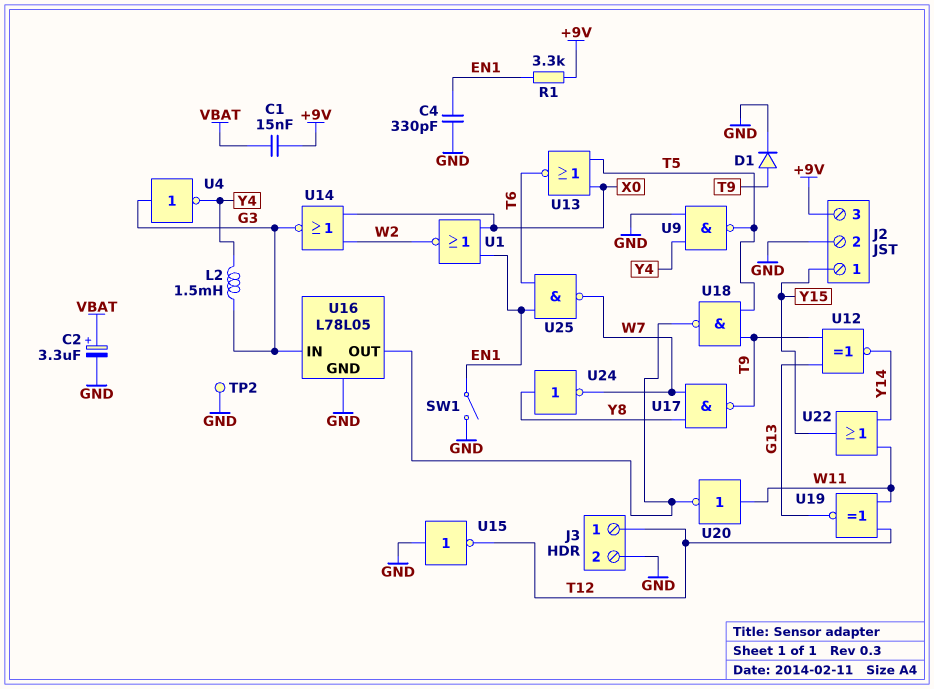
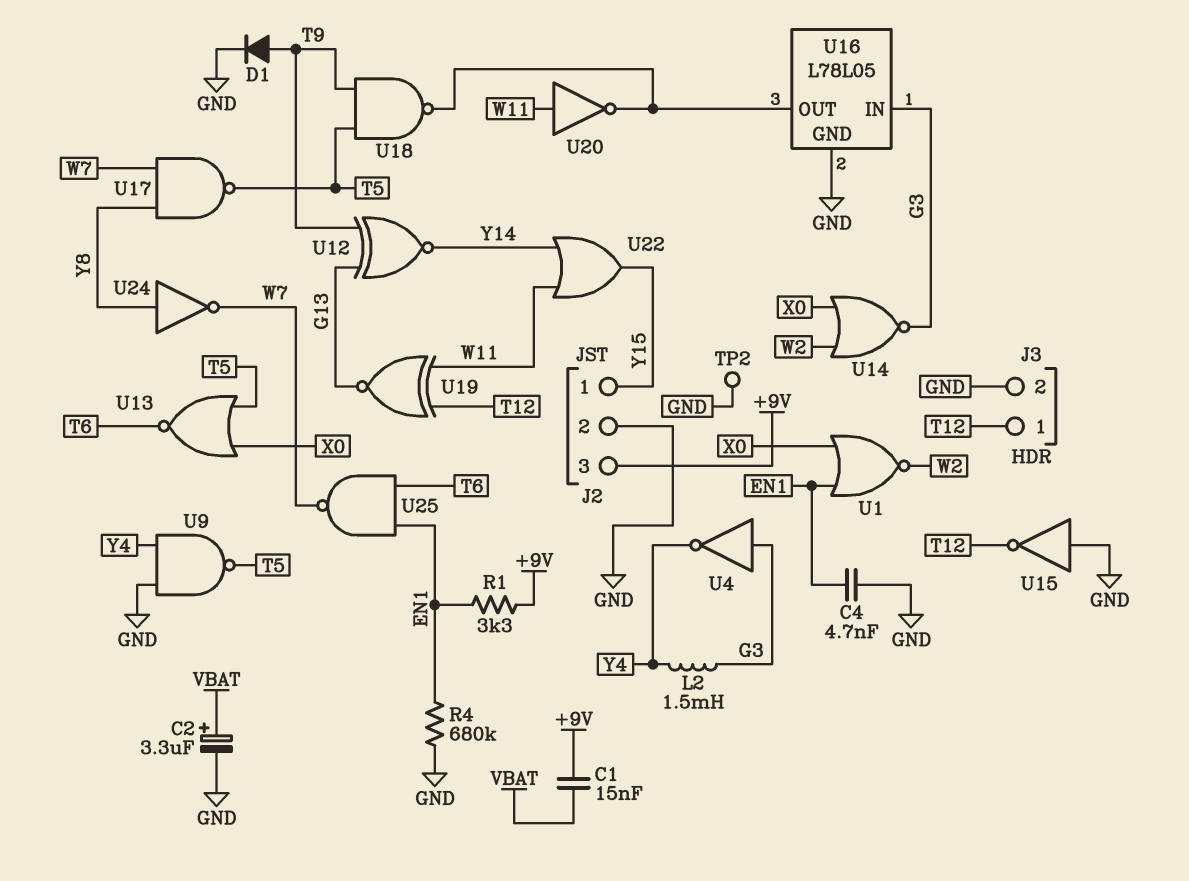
C4: 330pF (EN1, GND) -> 4.7nF (EN1, GND)
R4: none -> 680k (EN1, GND)
SW1: switch (EN1, GND) -> none
U17: NAND (in W7, in Y8, out T9) -> NAND (in W7, in Y8, out T5)

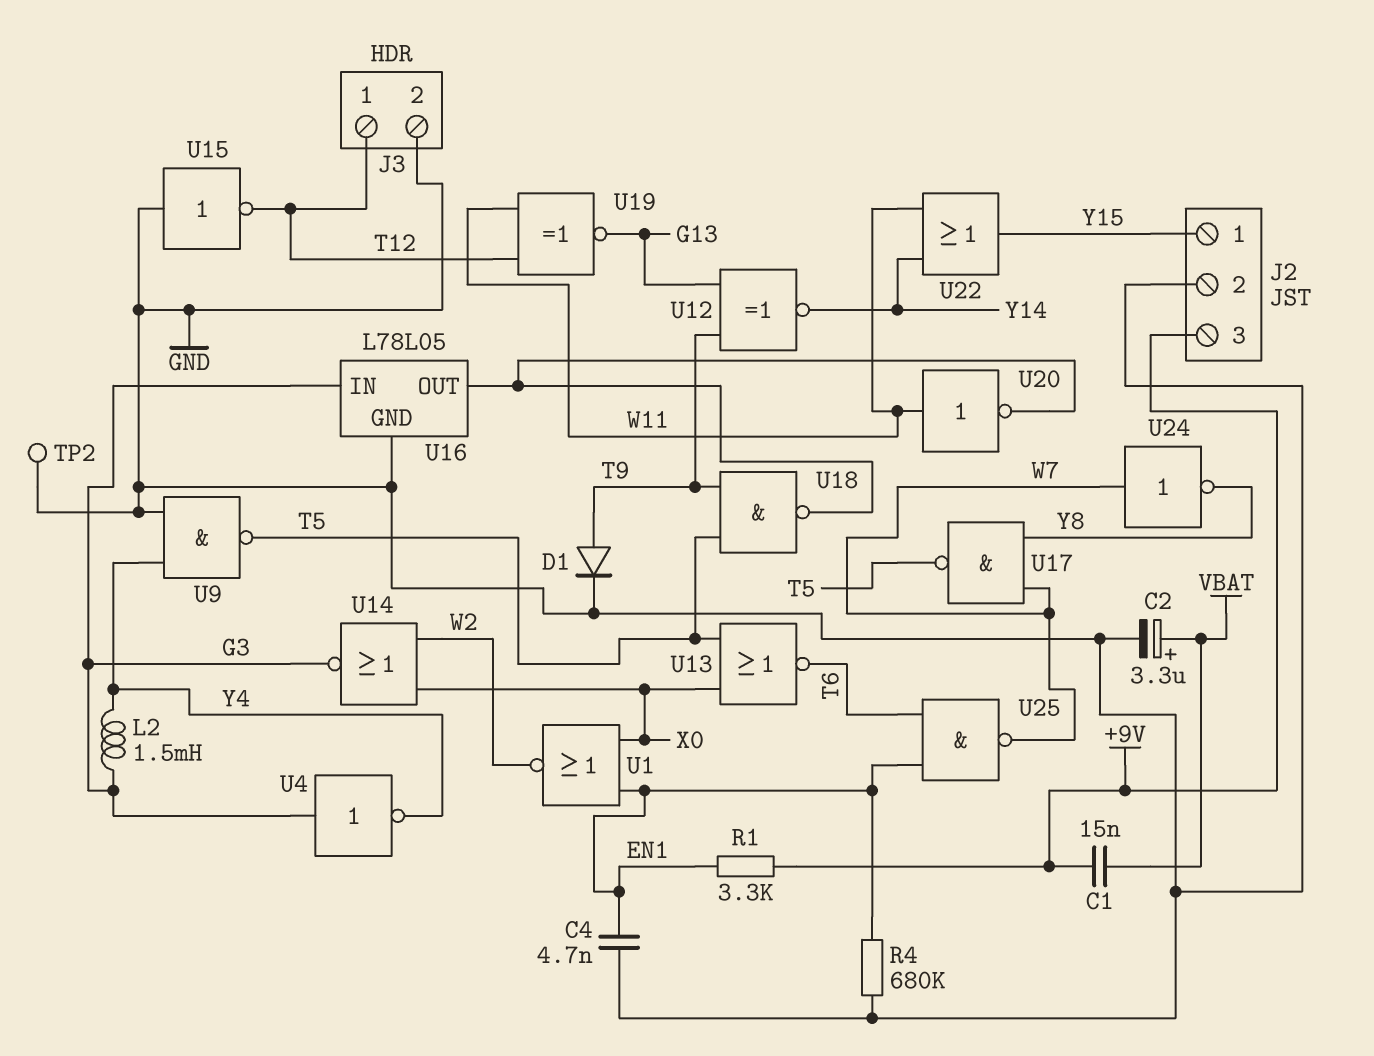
U24: NOT (in Y8, out W7) -> NOT (in W7, out Y8)

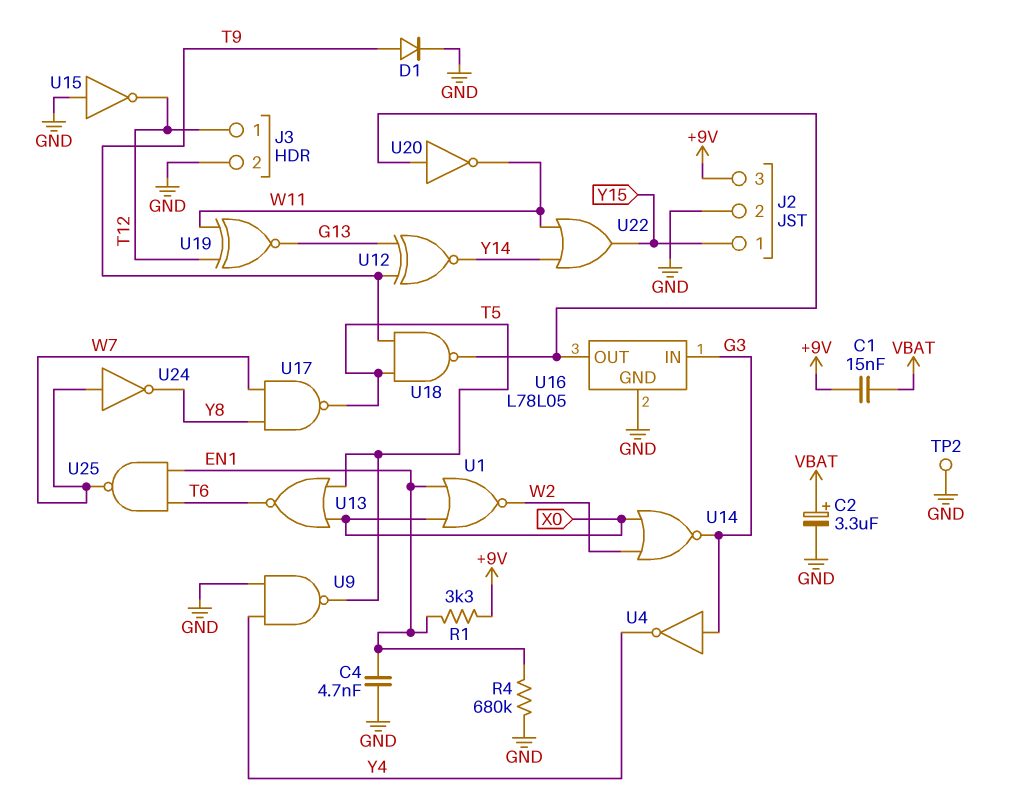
L2: 1.5mH (G3, Y4) -> none
U20: NOT (in W11, out U16/OUT) -> NOT (in U16/OUT, out W11)

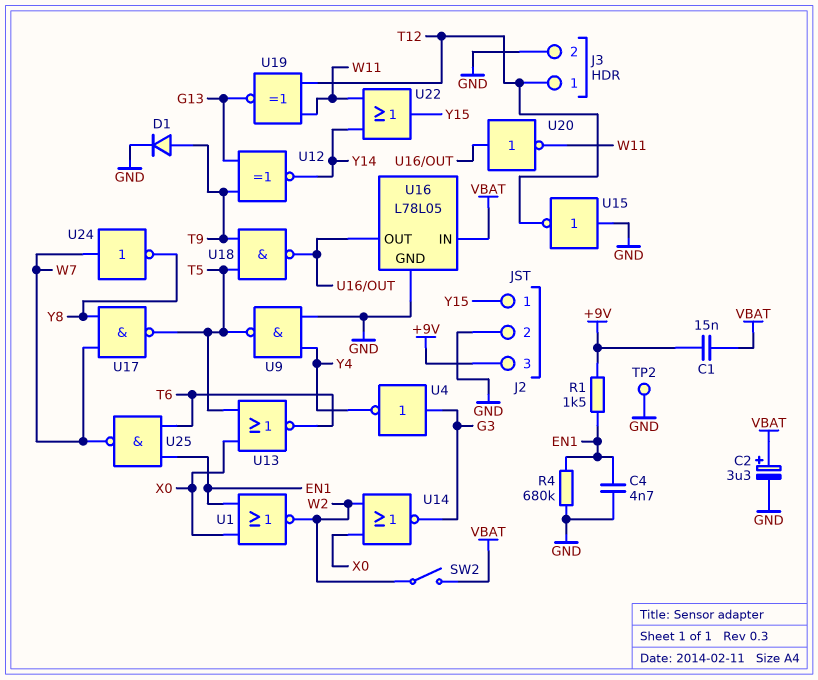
R1: 3.3k (+9V, EN1) -> 1.5k (+9V, EN1)
SW2: none -> switch (VBAT, W2)
U16 pin IN: G3 -> VBAT

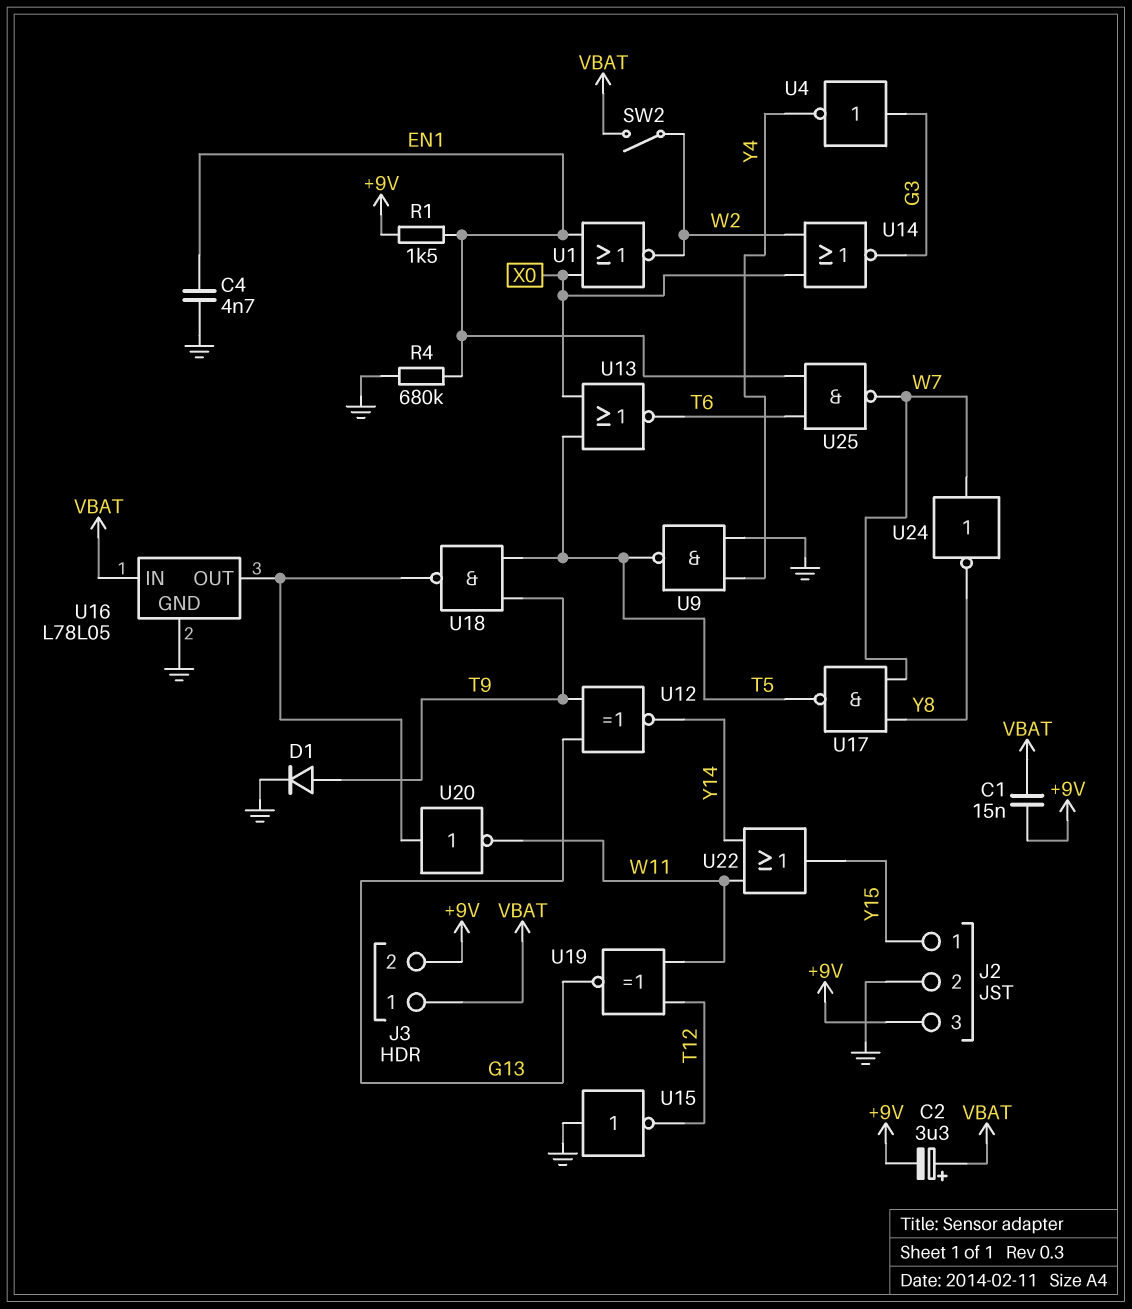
C2: 3.3uF (plus VBAT, minus GND) -> 3.3uF (plus VBAT, minus +9V)
J3 pin 1: T12 -> VBAT
J3 pin 2: GND -> +9V
TP2: test point (GND) -> none

